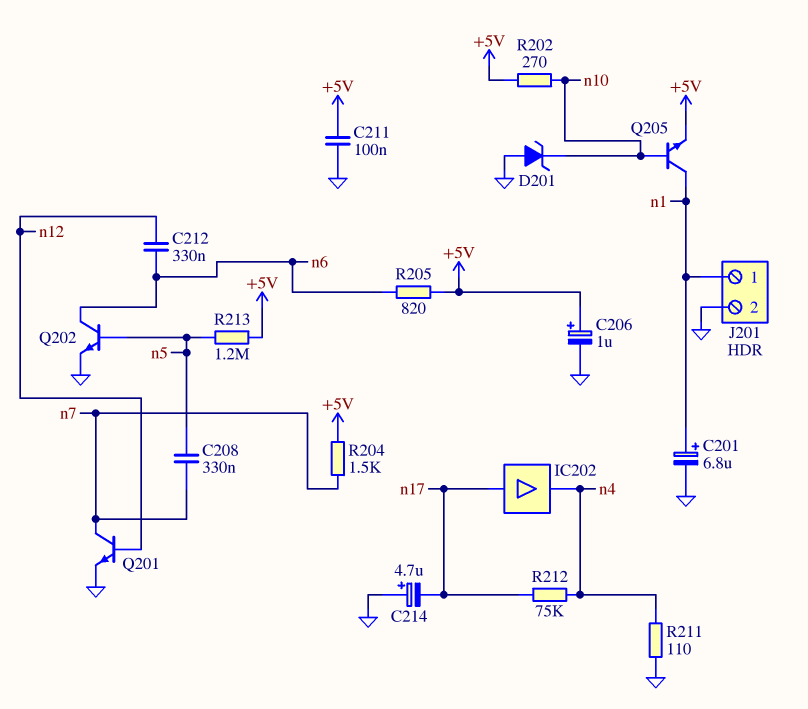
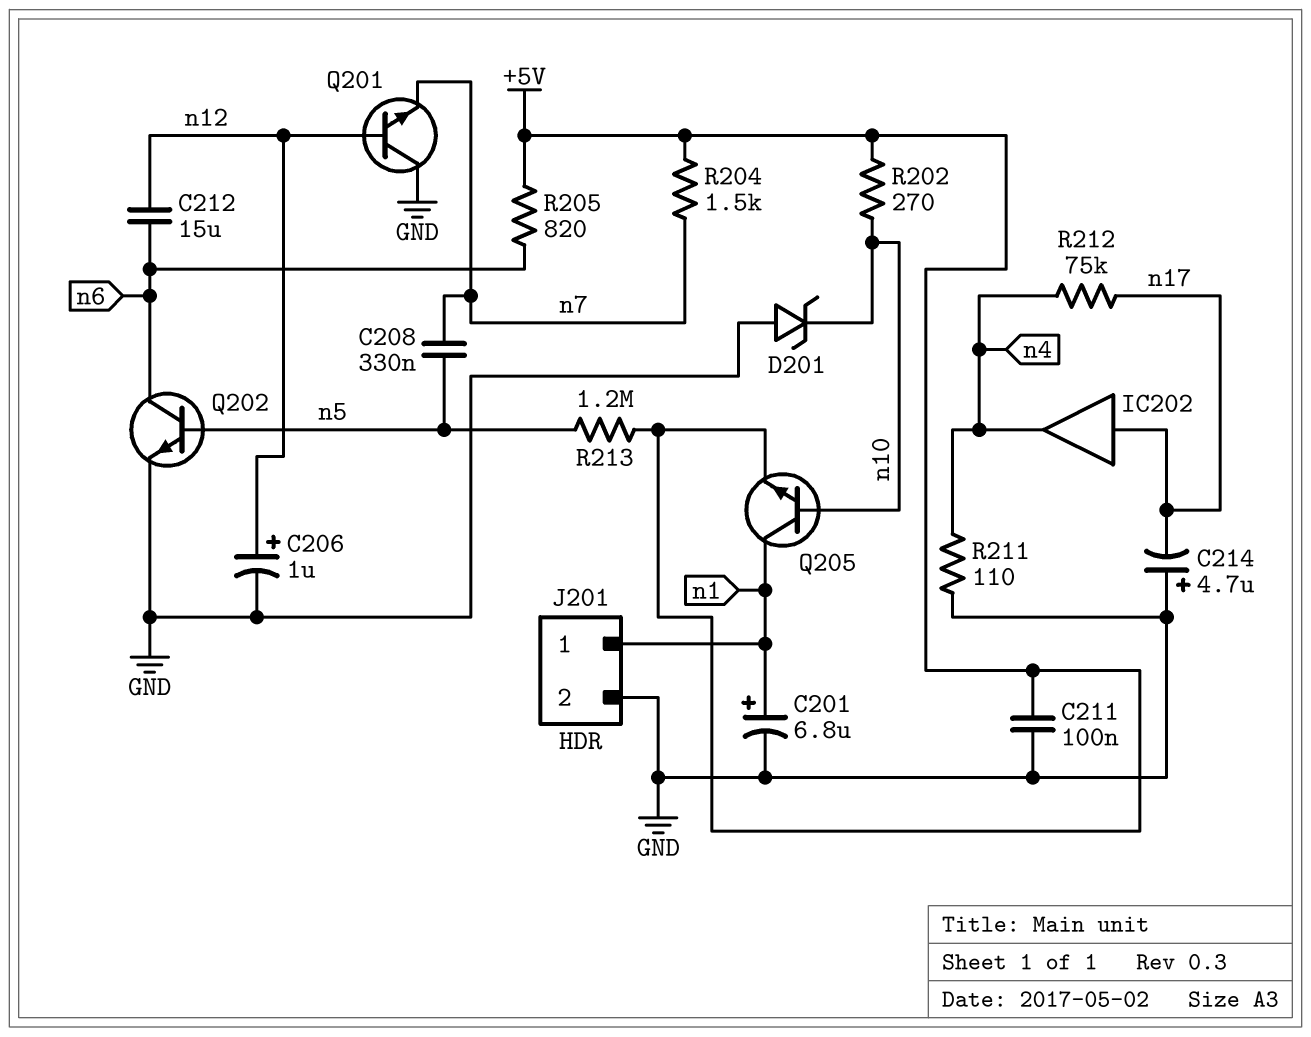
C206: 1uF (plus +5V, minus GND) -> 1uF (plus n12, minus GND)
C212: 330nF (n6, n12) -> 15uF (n6, n12)
Q201: NPN (B n12, C n7, E GND) -> NPN (B n12, C GND, E n7)

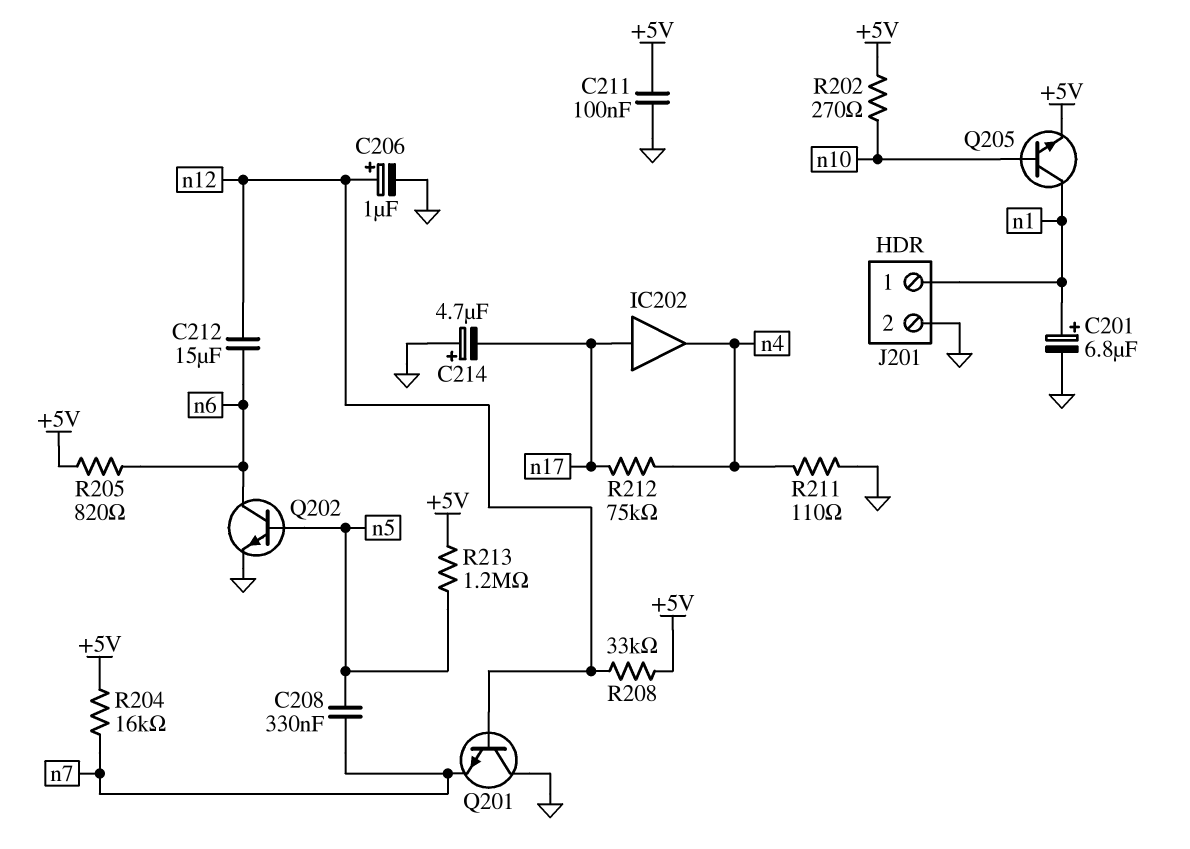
D201: zener (A GND, K n10) -> none
R204: 1.5k (+5V, n7) -> 16k (+5V, n7)
R208: none -> 33k (+5V, n12)

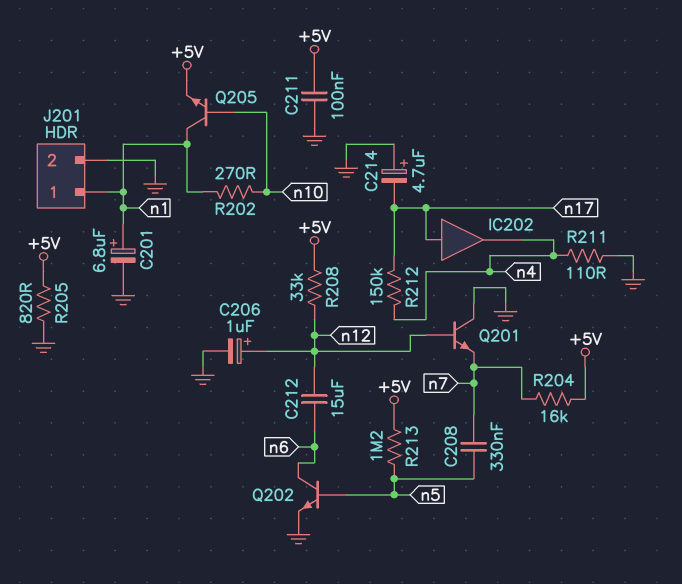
R202: 270 (+5V, n10) -> 270 (n1, n10)
R205: 820 (+5V, n6) -> 820 (+5V, GND)
R212: 75k (n4, n17) -> 150k (n4, n17)

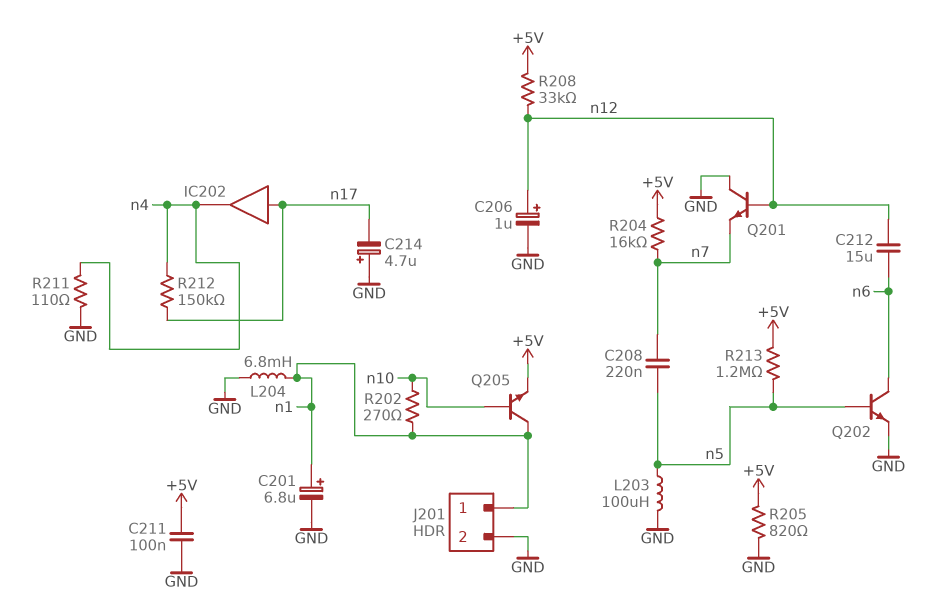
C208: 330nF (n5, n7) -> 220nF (n5, n7)
L203: none -> 100uH (GND, n5)
L204: none -> 6.8mH (GND, n1)

